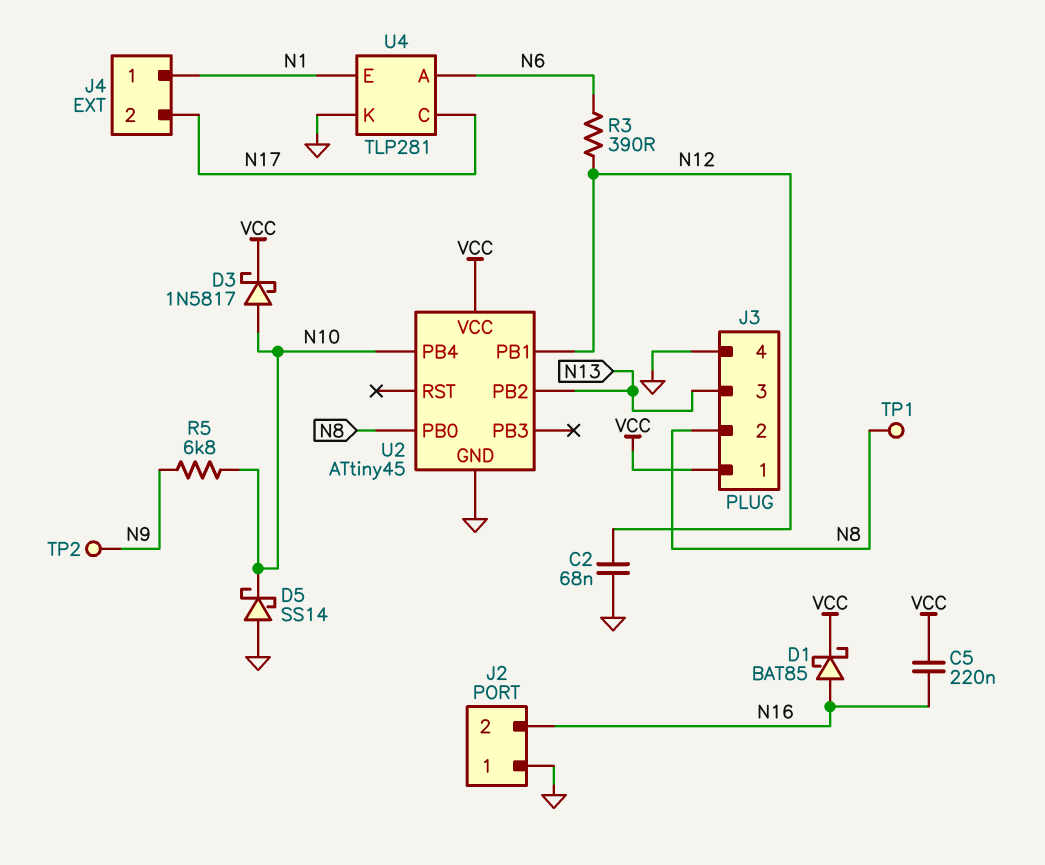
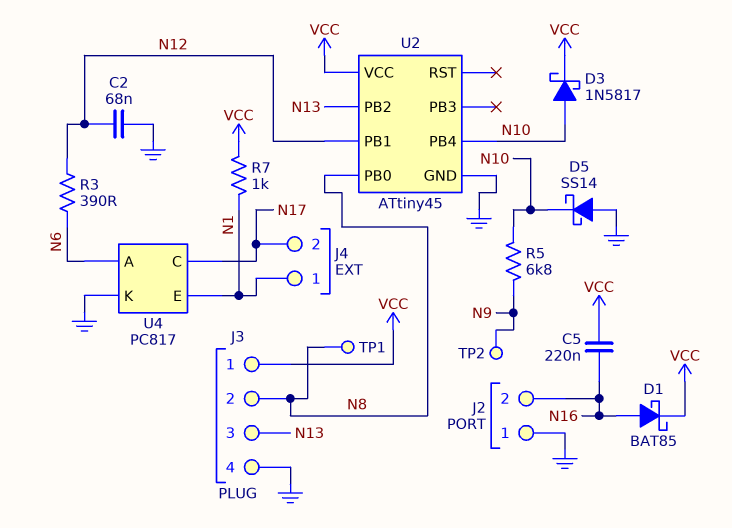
R7: none -> 1k (N1, VCC)
U4: TLP281 -> PC817

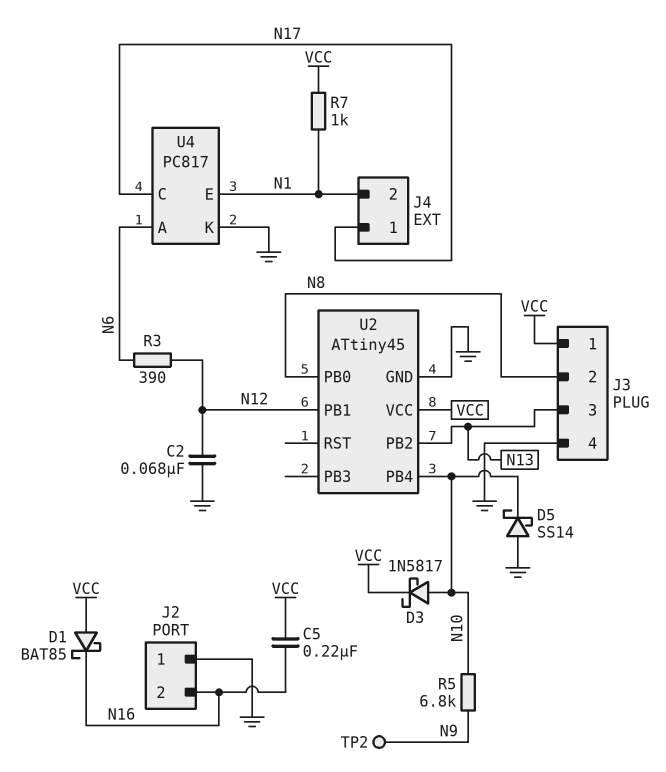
D1: schottky BAT85 (A N16, K VCC) -> schottky BAT85 (A VCC, K N16)
J4 pin 1: N1 -> N17
J4 pin 2: N17 -> N1
TP1: test point (N8) -> none

